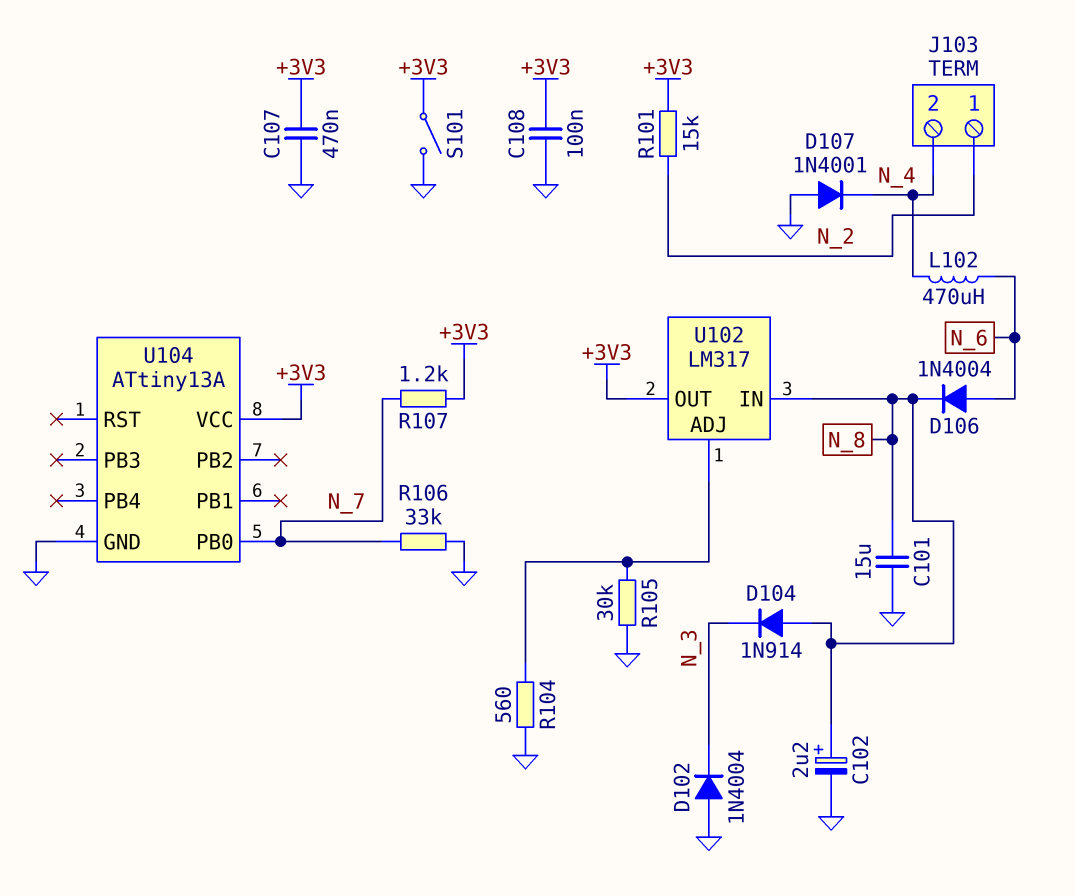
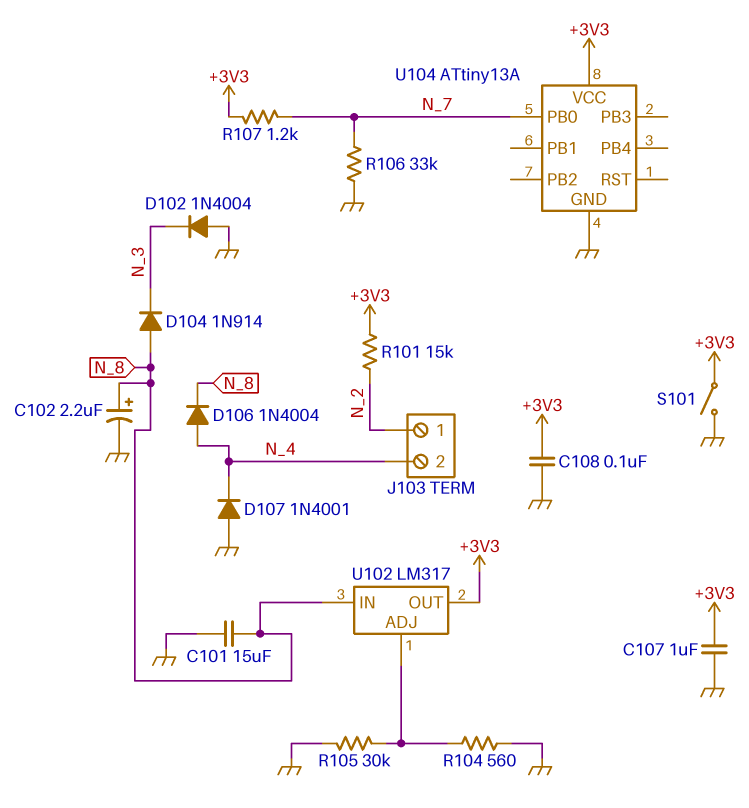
C107: 470nF (+3V3, GND) -> 1uF (+3V3, GND)
D106: diode 1N4004 (A N_6, K N_8) -> diode 1N4004 (A N_4, K N_8)
L102: 470uH (N_4, N_6) -> none

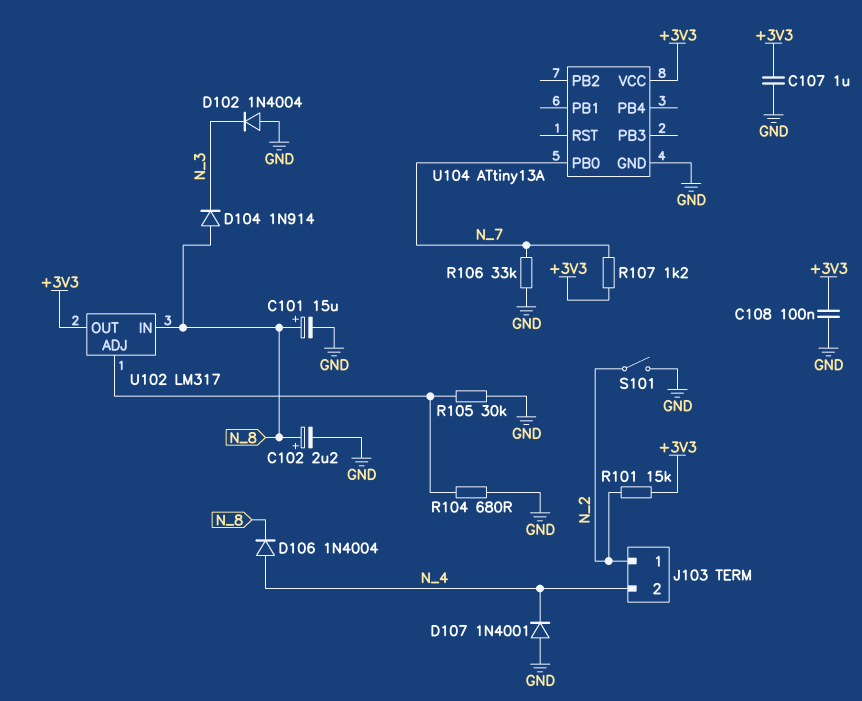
C101: 15uF (GND, N_8) -> 15uF (plus N_8, minus GND)
R104: 560 (GND, U102/ADJ) -> 680 (GND, U102/ADJ)
S101: switch (+3V3, GND) -> switch (GND, N_2)

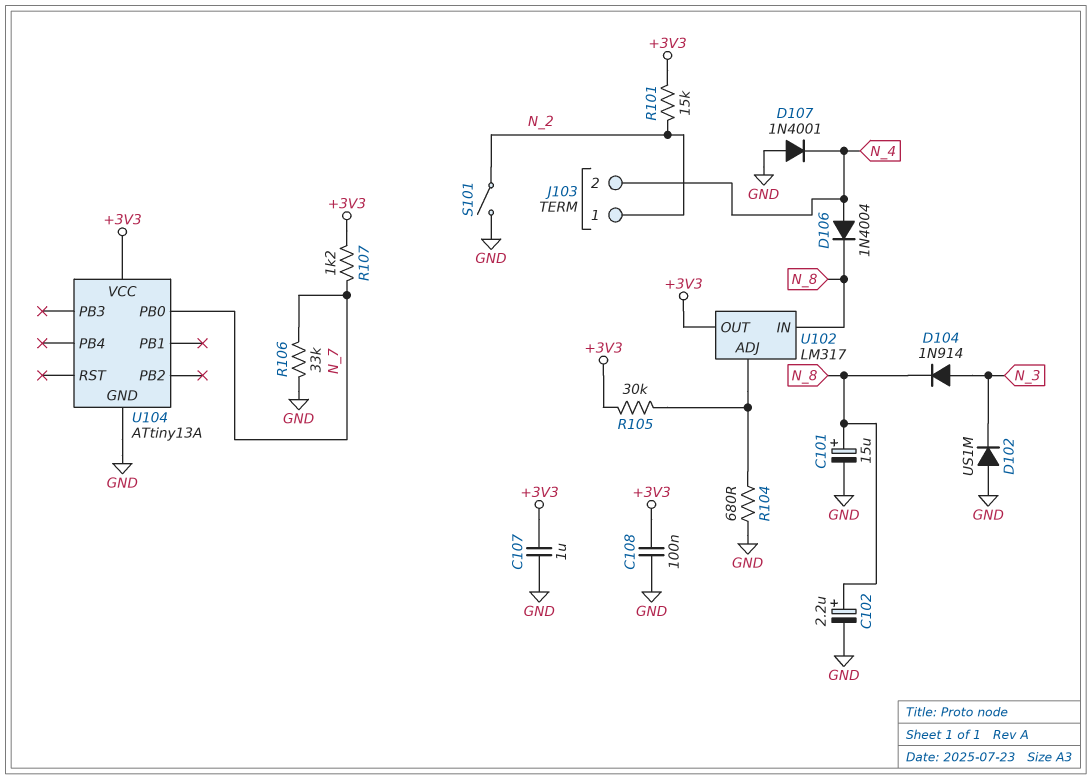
D102: diode 1N4004 (A GND, K N_3) -> diode US1M (A GND, K N_3)
D104: diode 1N914 (A N_8, K N_3) -> diode 1N914 (A N_3, K N_8)
R105: 30k (GND, U102/ADJ) -> 30k (+3V3, U102/ADJ)

